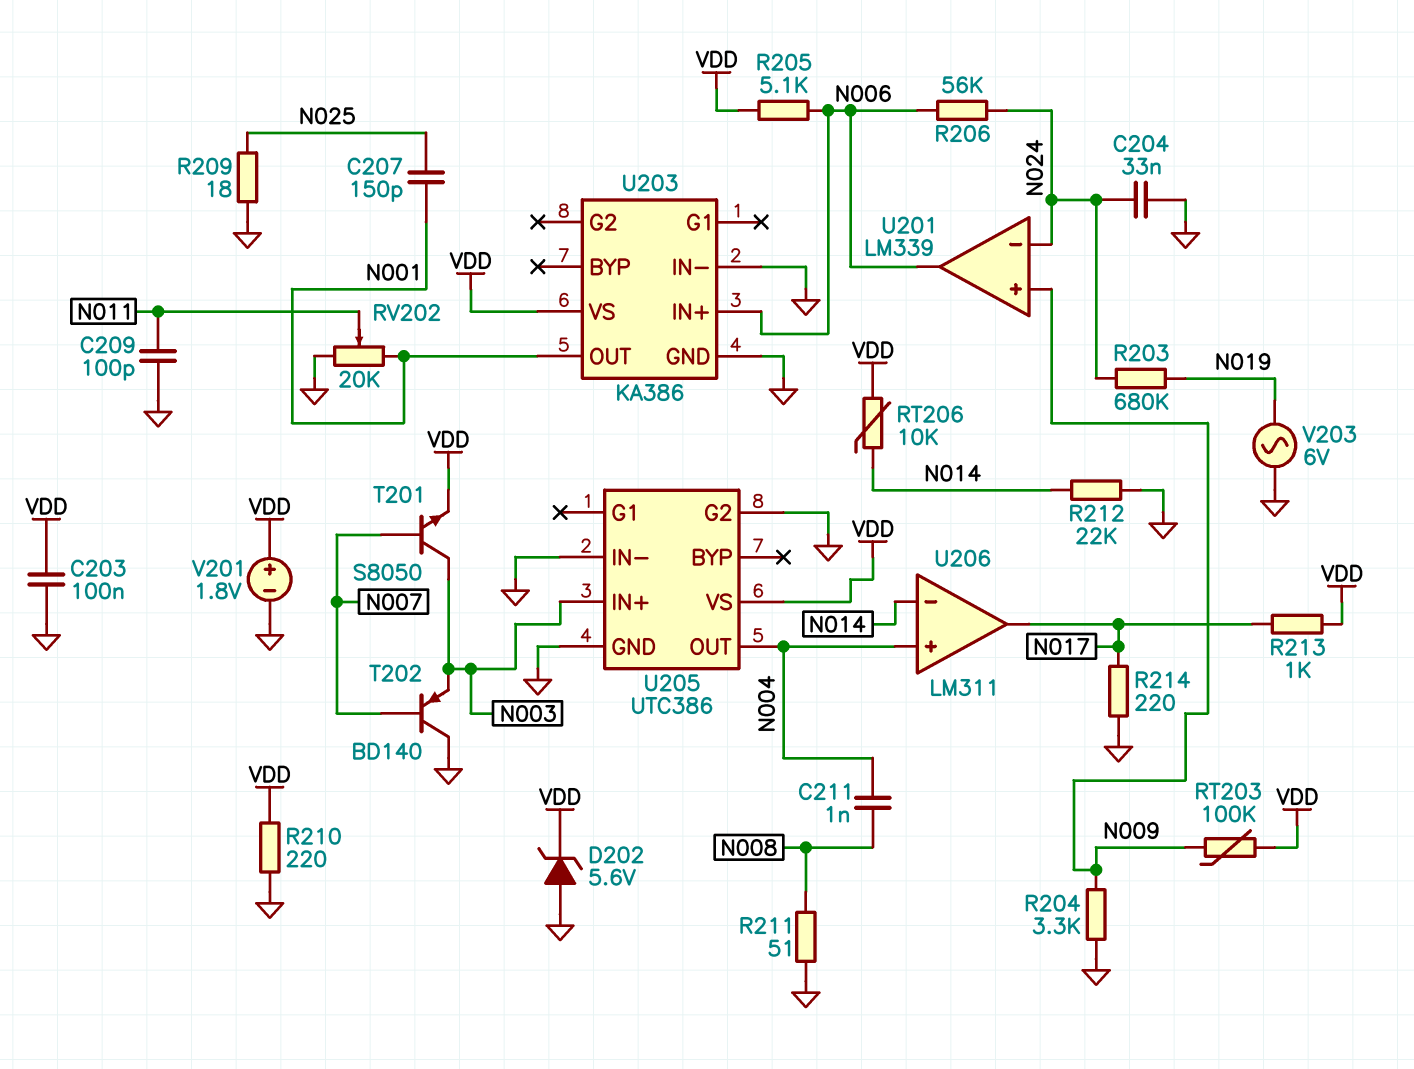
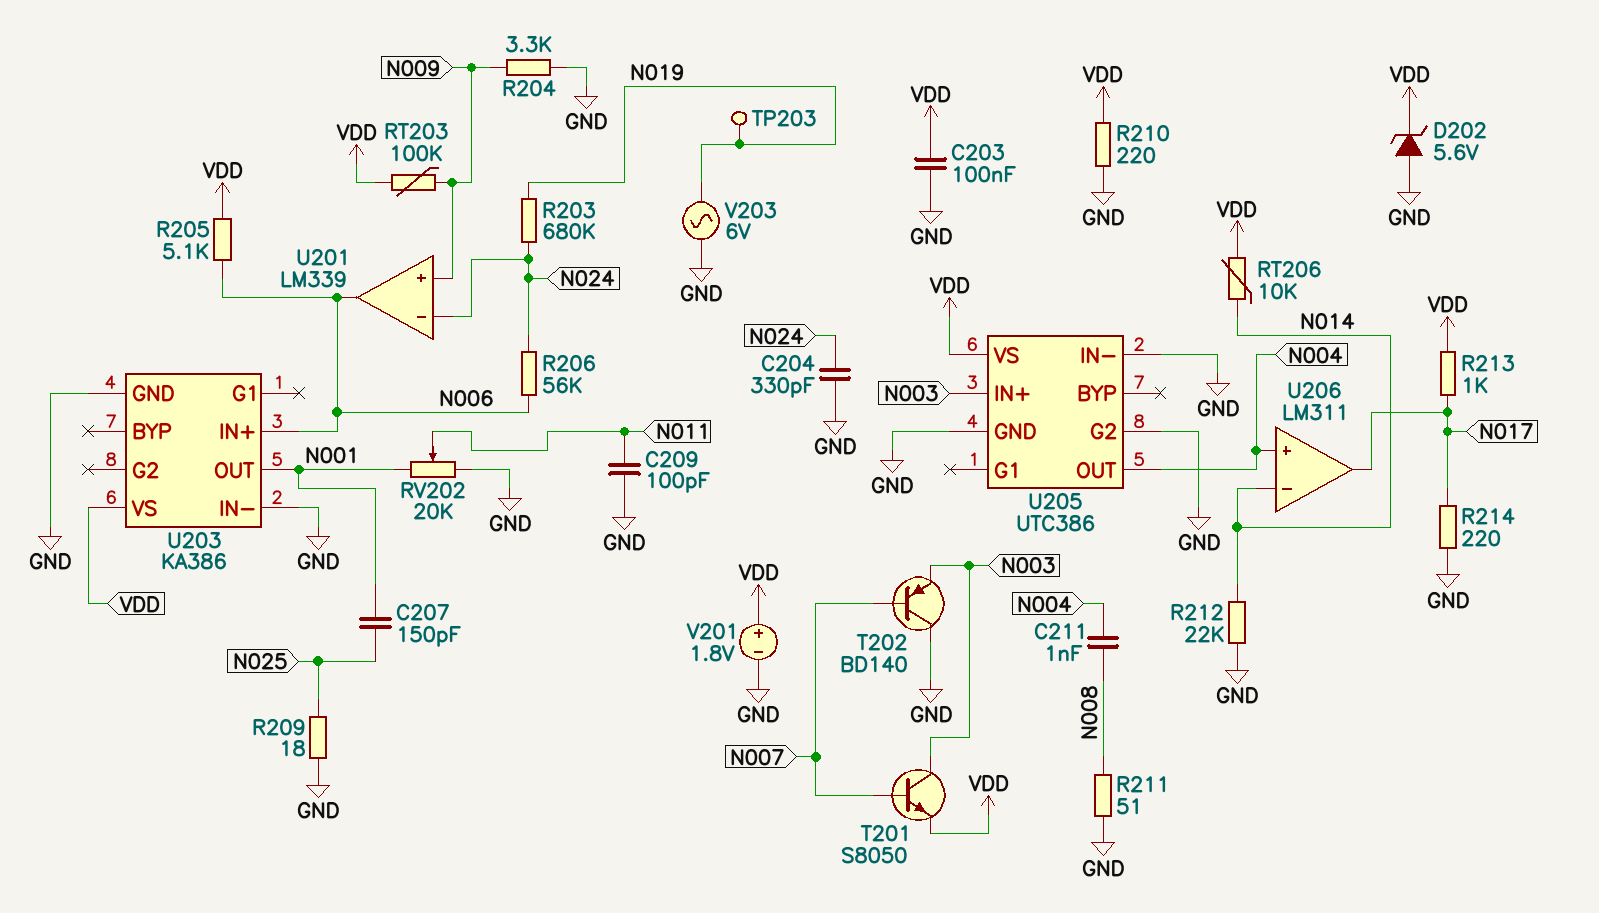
C204: 33nF (GND, N024) -> 330pF (GND, N024)
TP203: none -> test point (N019)

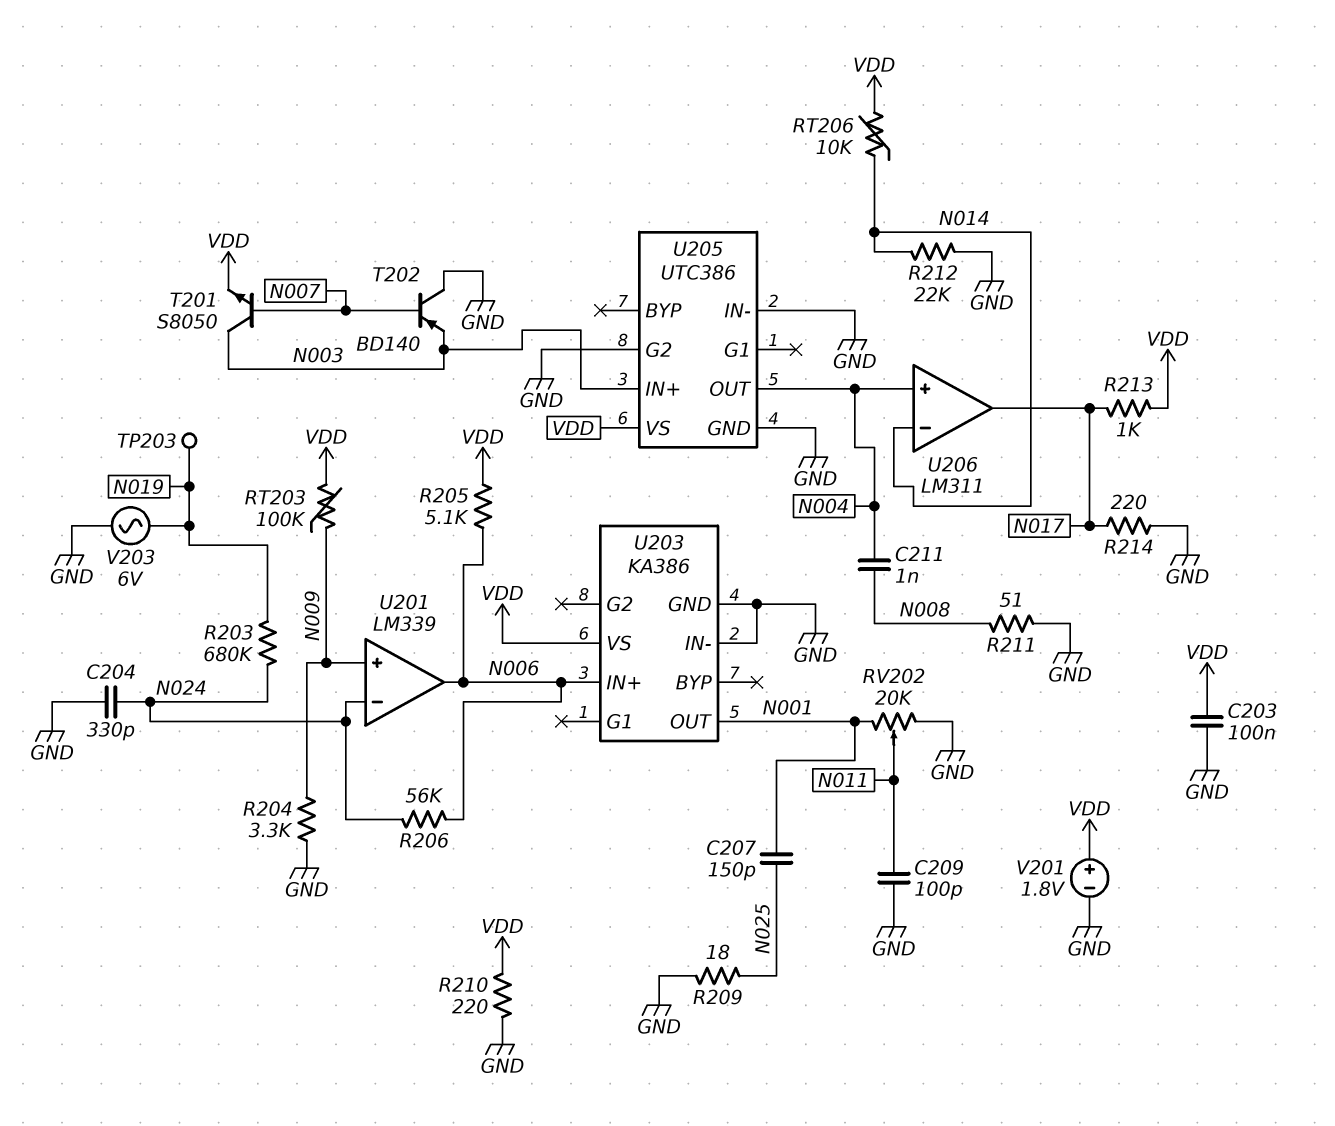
D202: zener 5.6V (A GND, K VDD) -> none

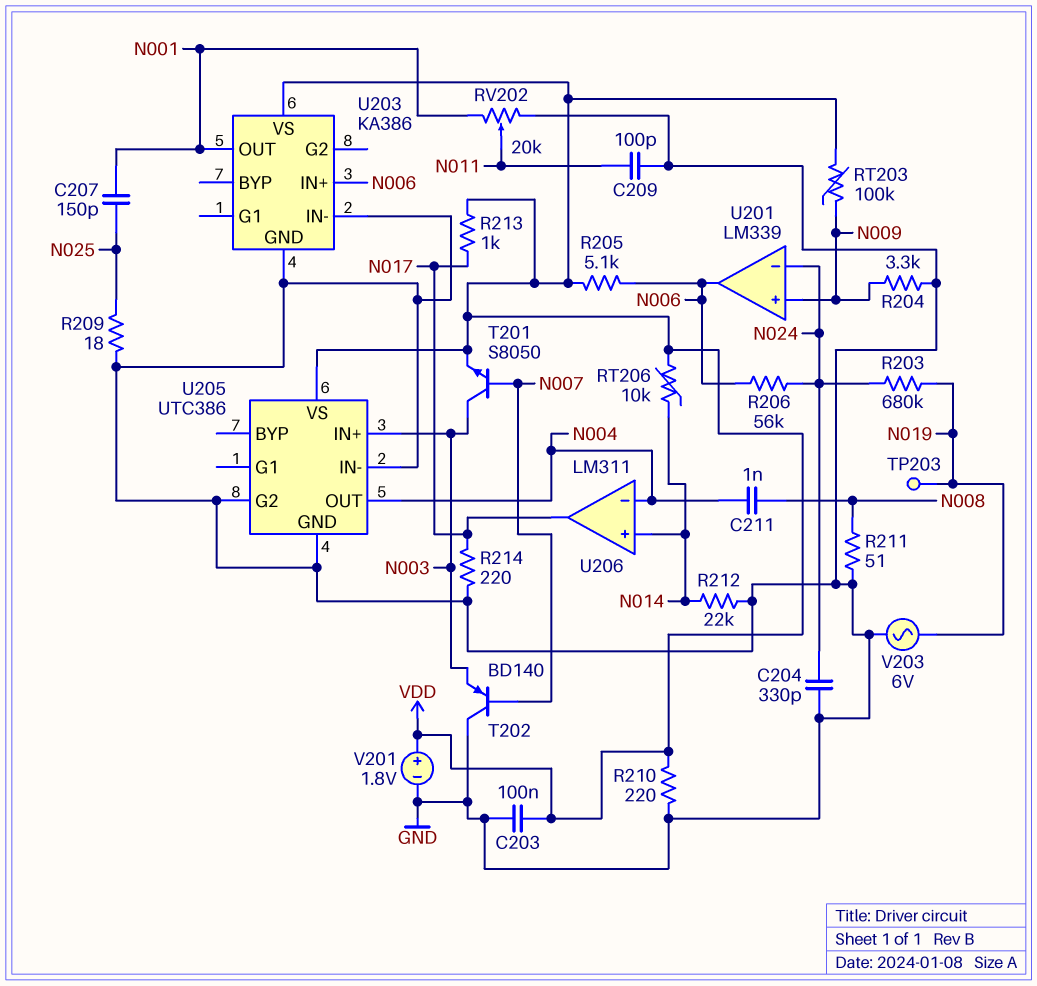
U206 pin in+: N004 -> N014
U206 pin in-: N014 -> N004

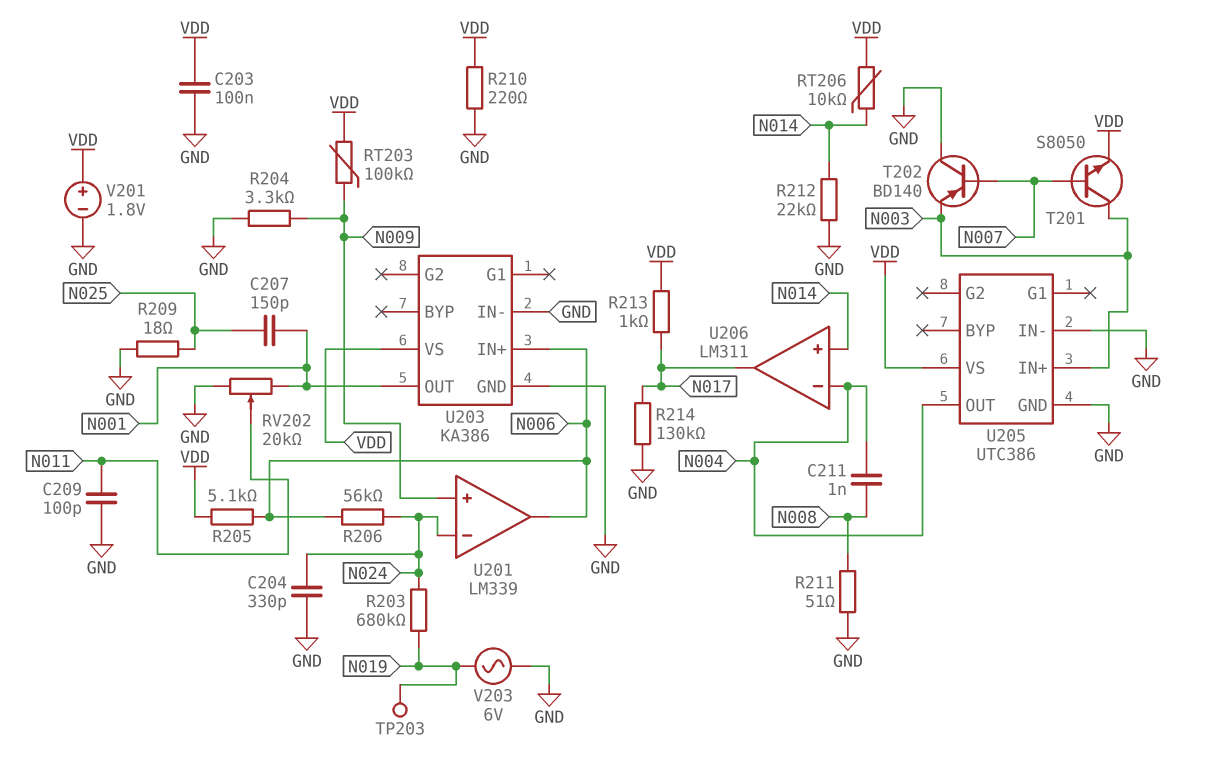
R214: 220 (GND, N017) -> 130k (GND, N017)
U205 pin G2: GND -> none

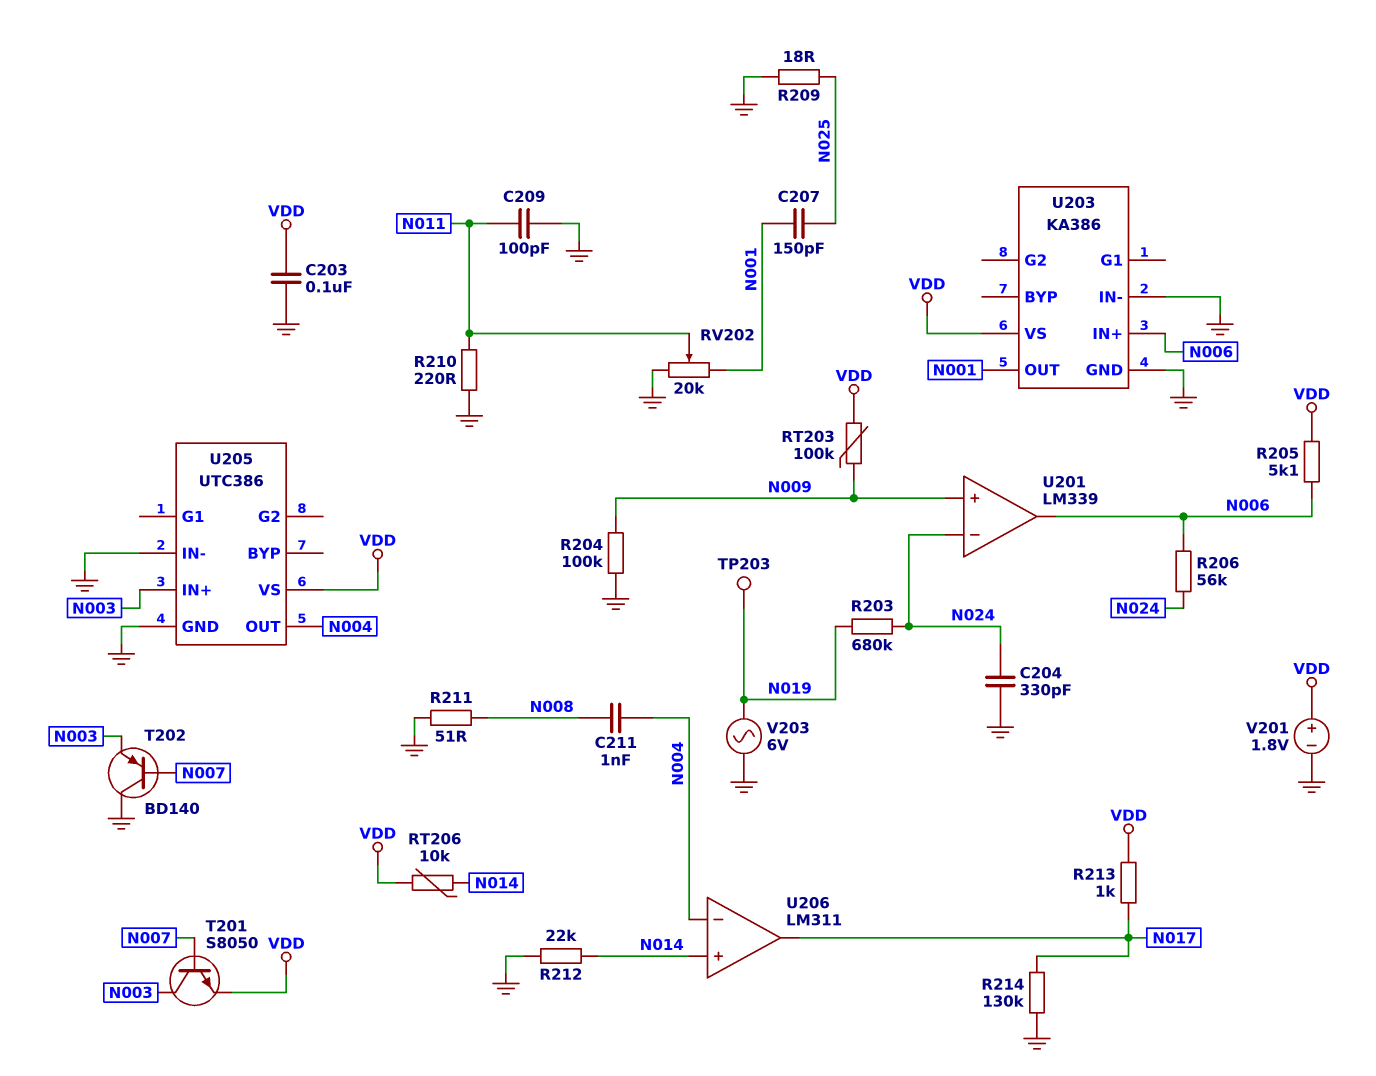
R204: 3.3k (GND, N009) -> 100k (GND, N009)
R210: 220 (GND, VDD) -> 220 (GND, N011)

